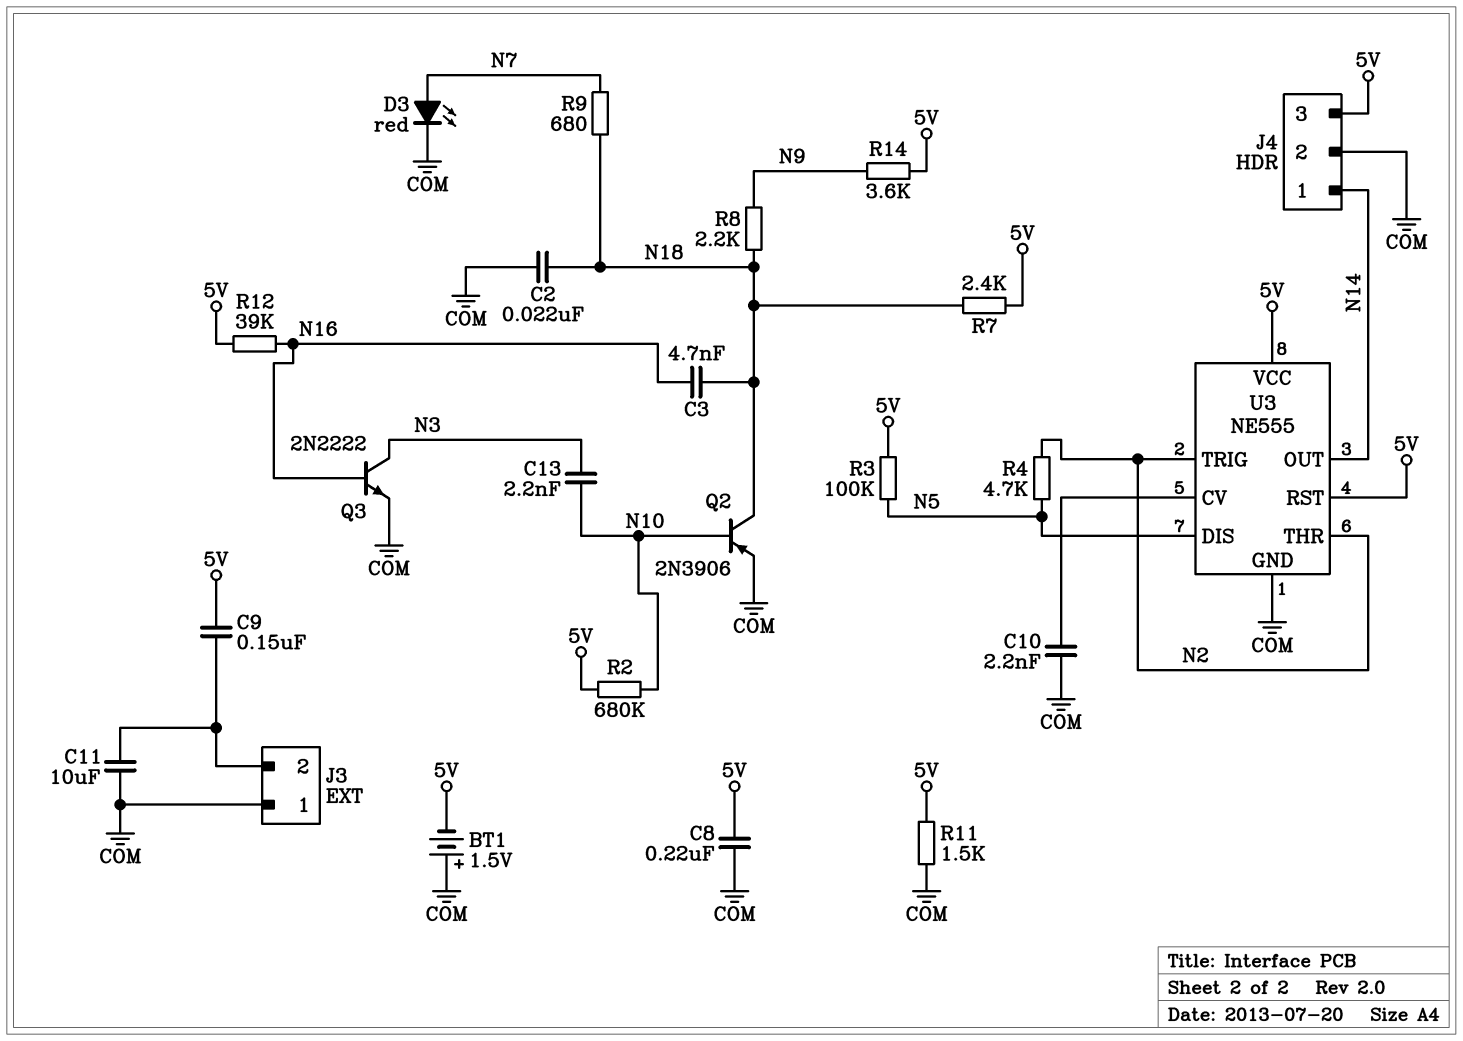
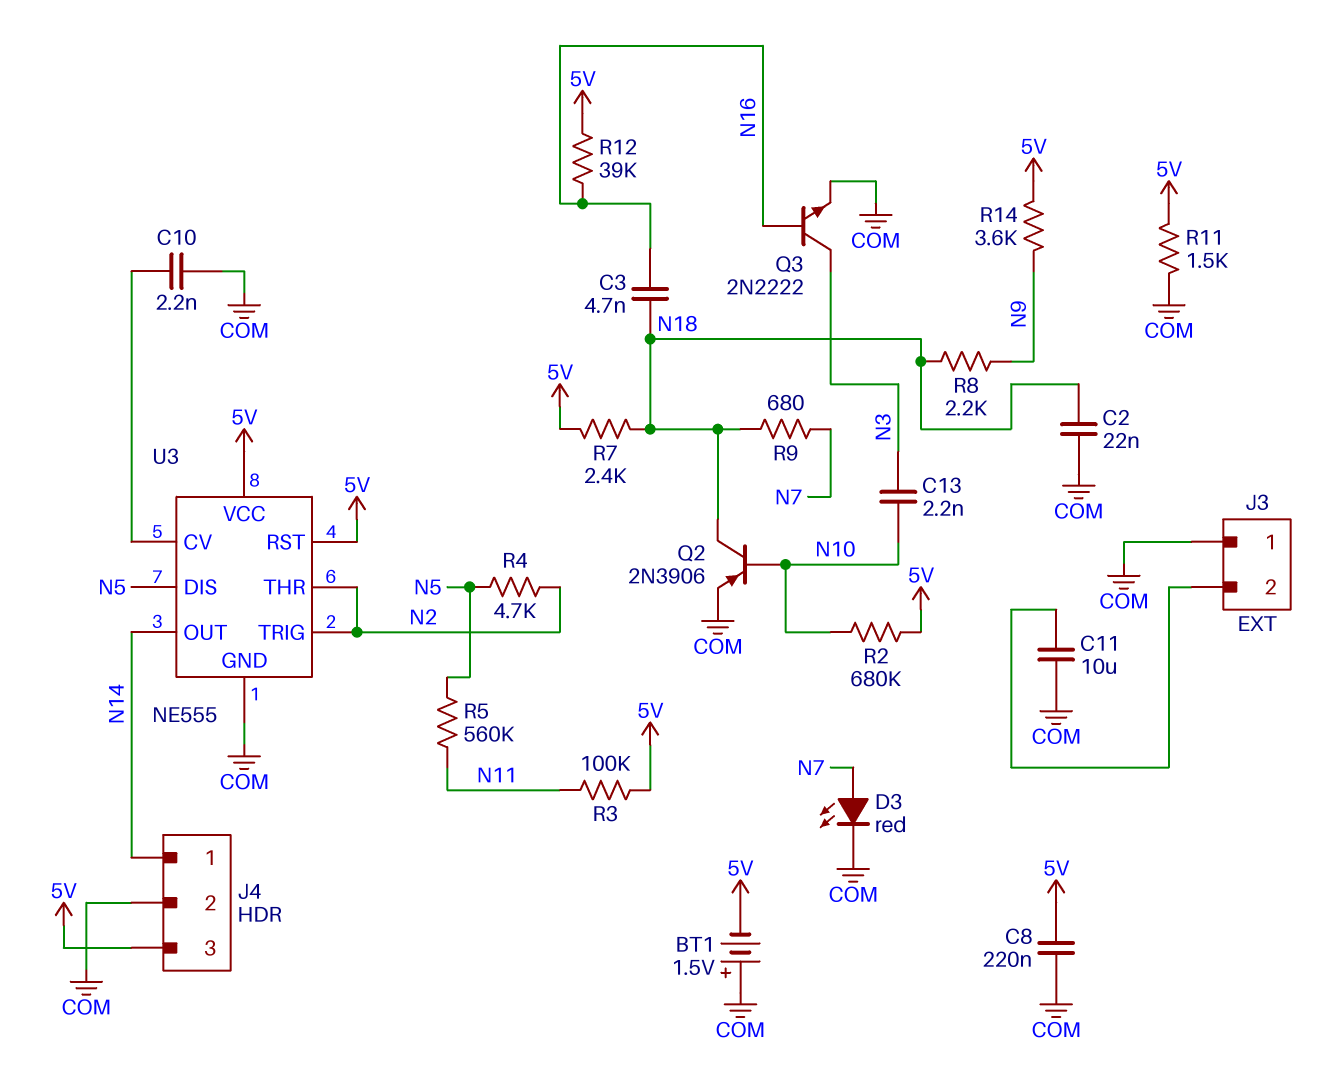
C9: 150nF (5V, J3/2) -> none
R3: 100k (5V, N5) -> 100k (5V, N11)
R5: none -> 560k (N5, N11)

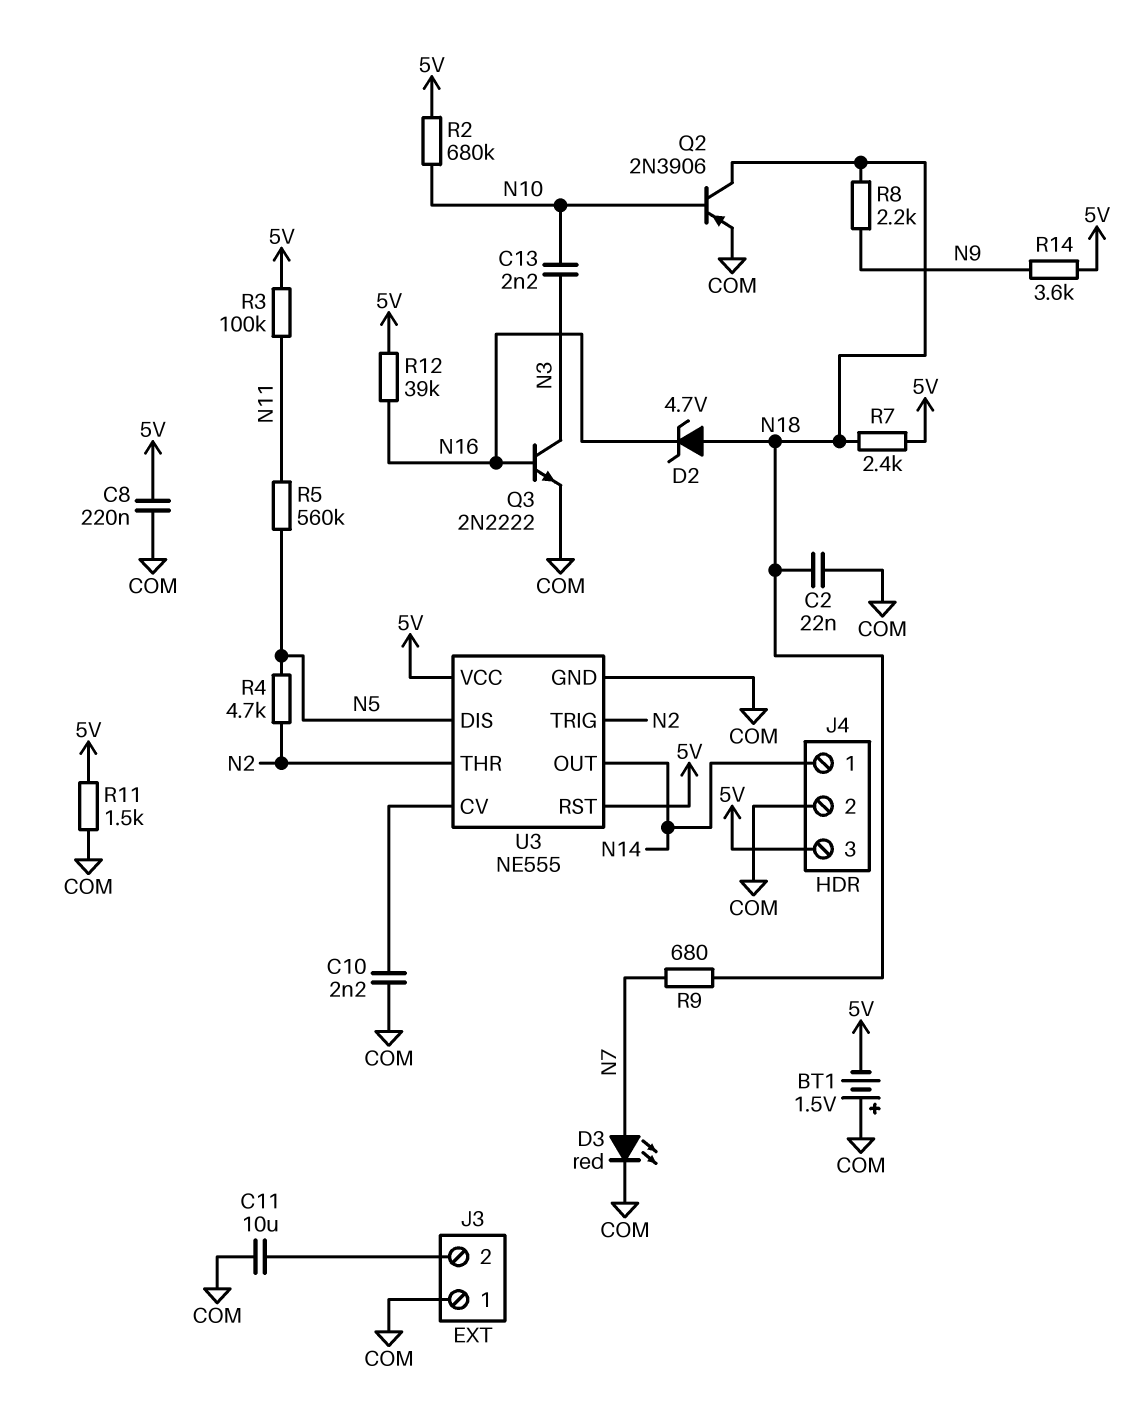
C3: 4.7nF (N16, N18) -> none
D2: none -> zener 4.7V (A N18, K N16)

